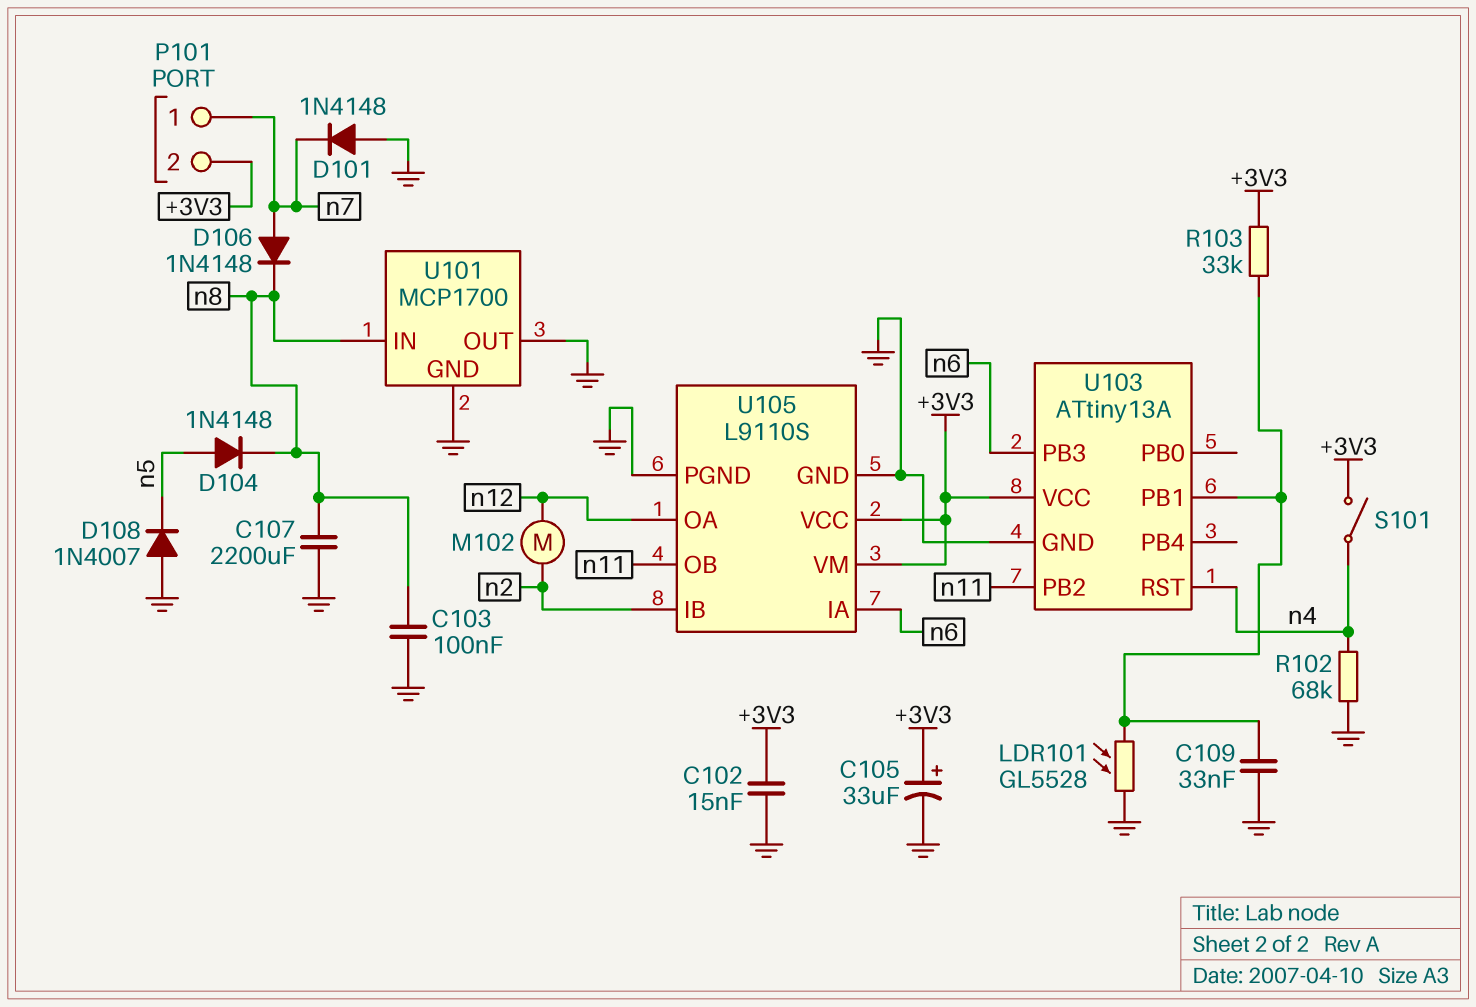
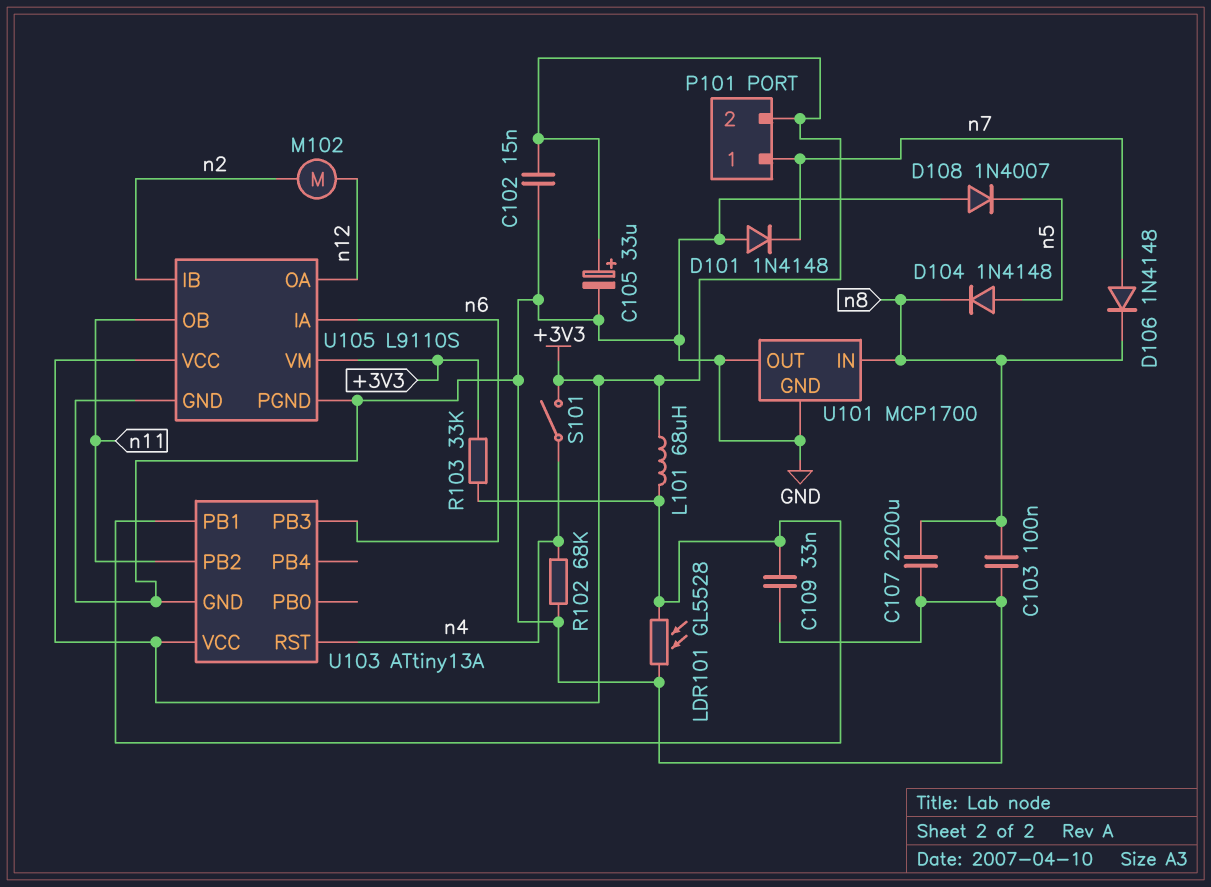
L101: none -> 68uH (+3V3, U103/PB1)

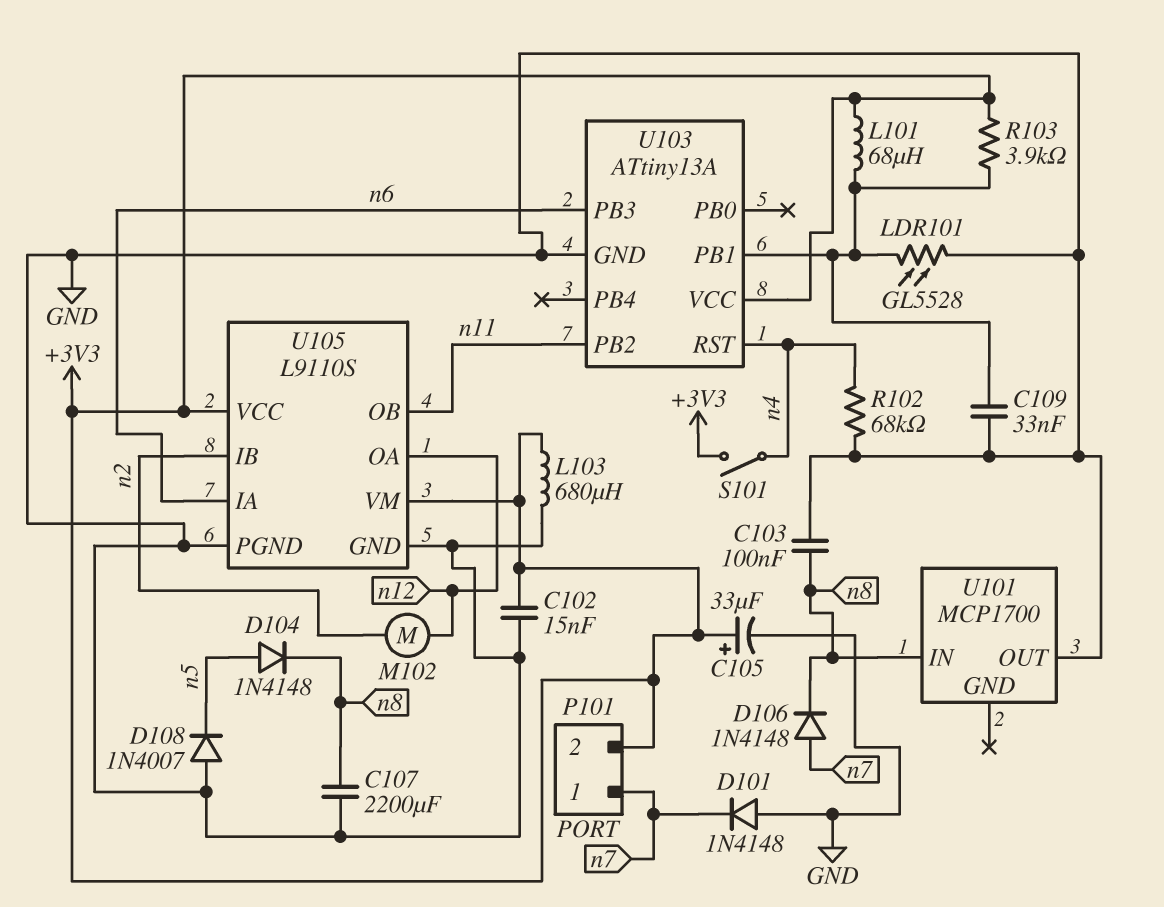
L103: none -> 680uH (+3V3, GND)
R103: 33k (+3V3, U103/PB1) -> 3.9k (+3V3, U103/PB1)
U101 pin GND: GND -> none

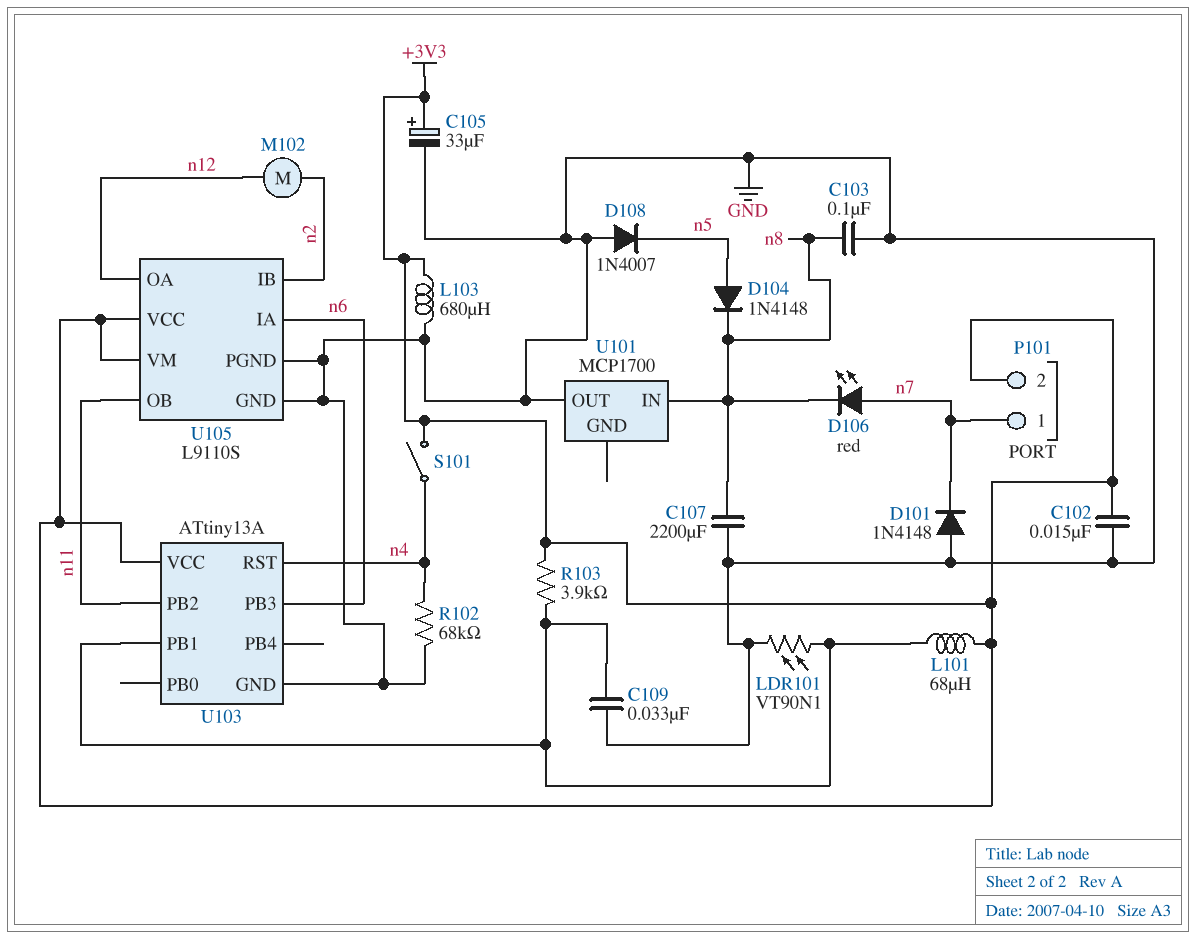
D106: diode 1N4148 (A n7, K n8) -> LED red (A n7, K n8)
LDR101: GL5528 (GND, U103/PB1) -> VT90N1 (GND, U103/PB1)

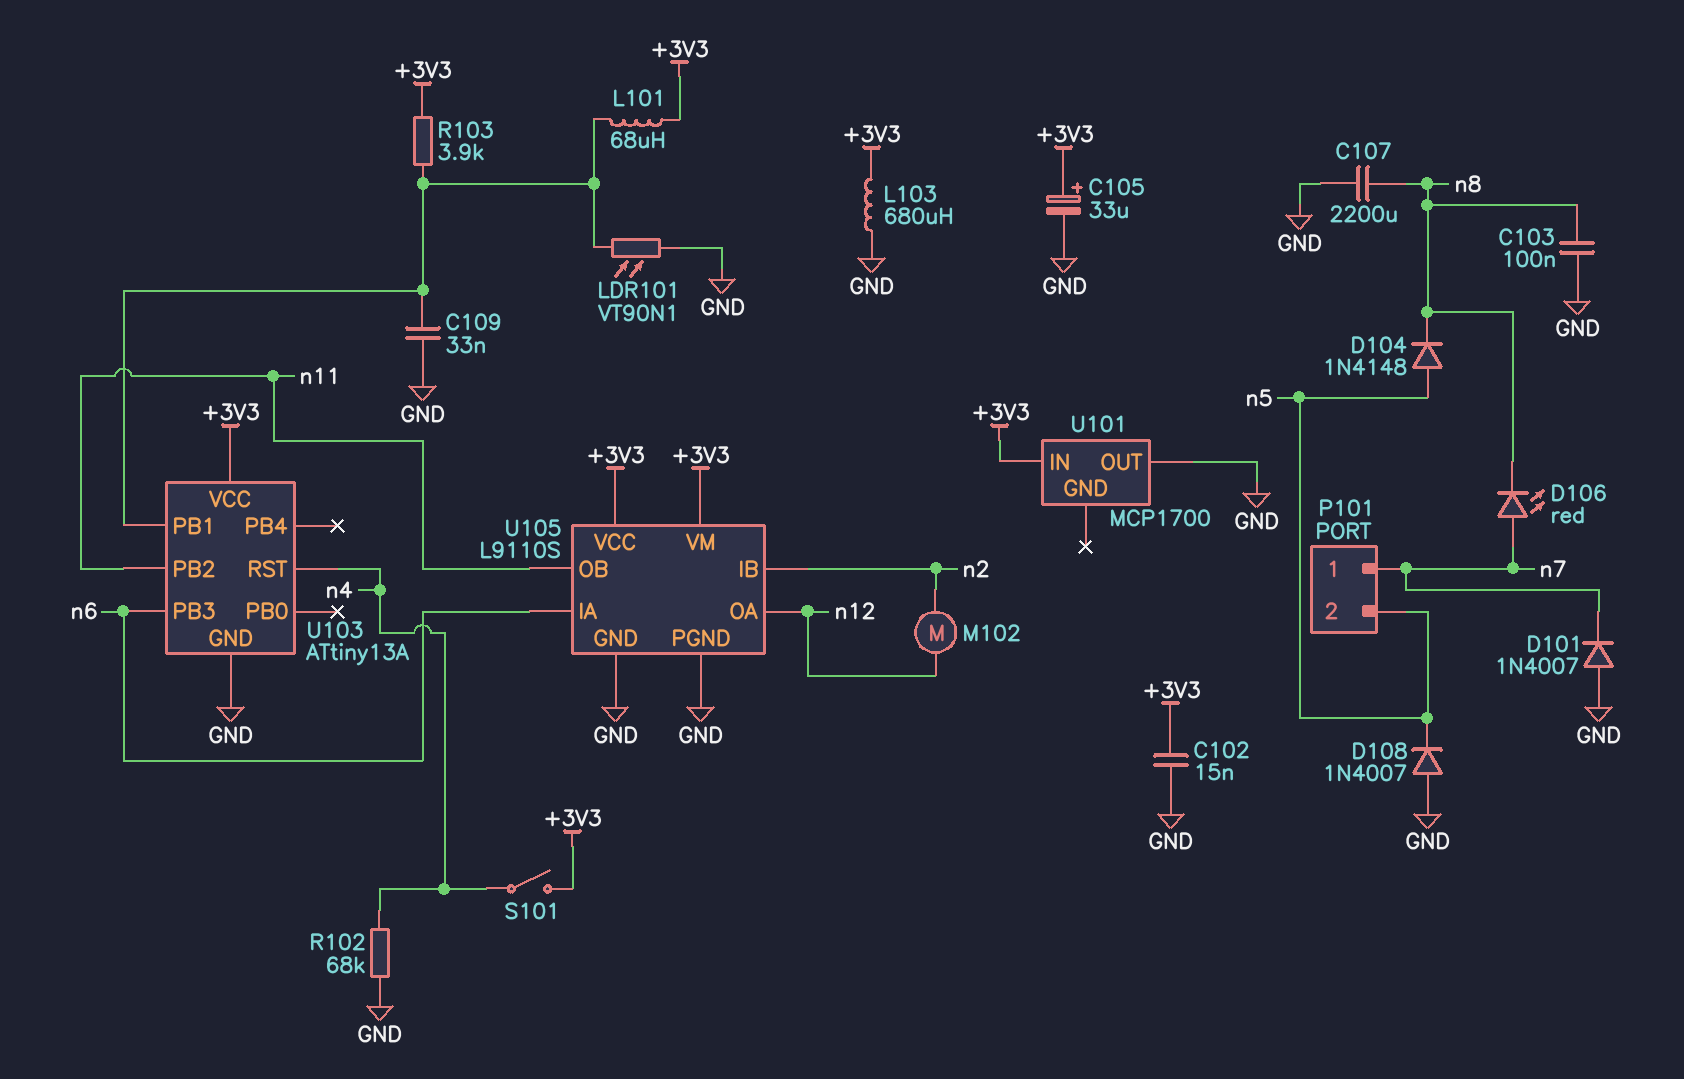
D101: diode 1N4148 (A GND, K n7) -> diode 1N4007 (A GND, K n7)
P101 pin 2: +3V3 -> n5
U101 pin IN: n8 -> +3V3

